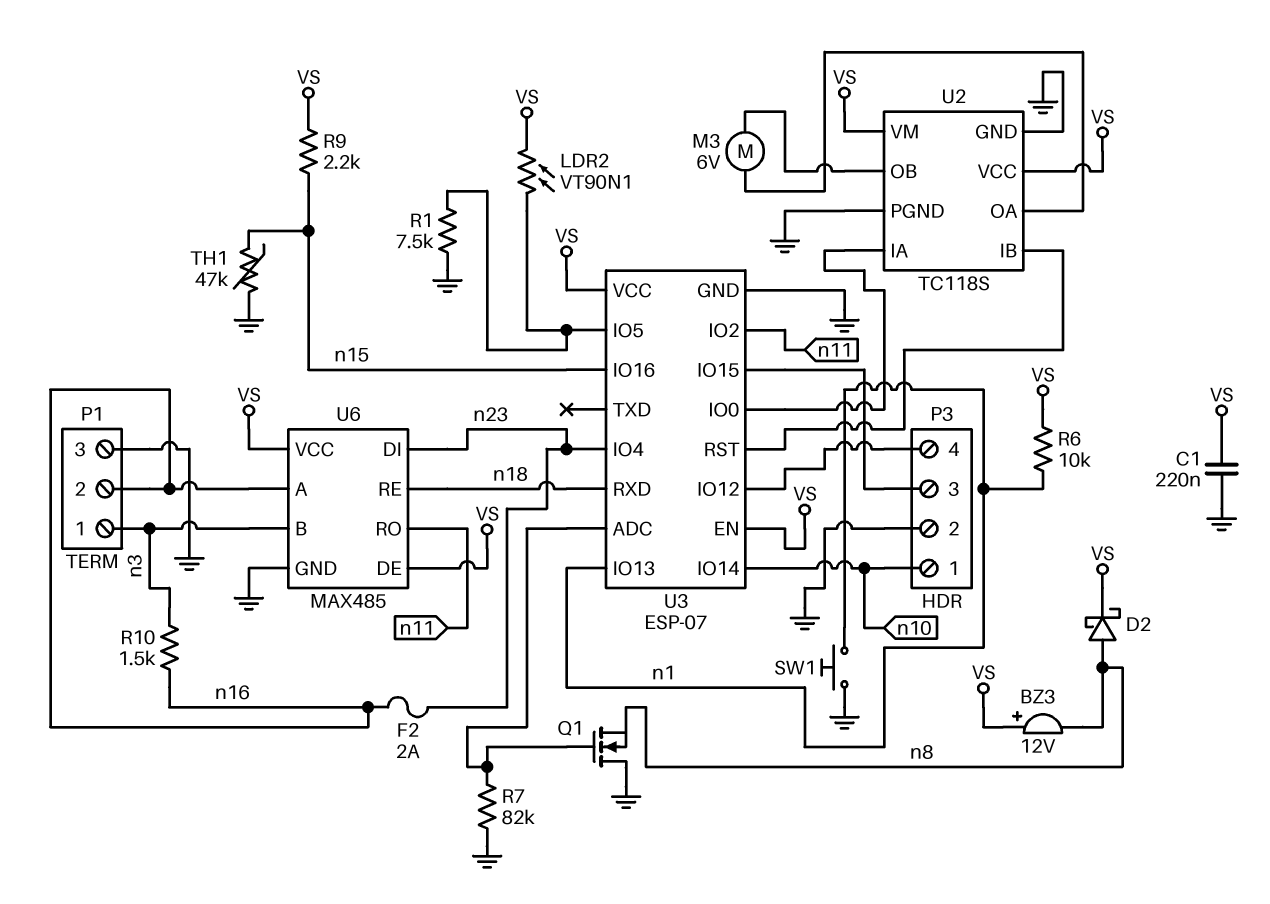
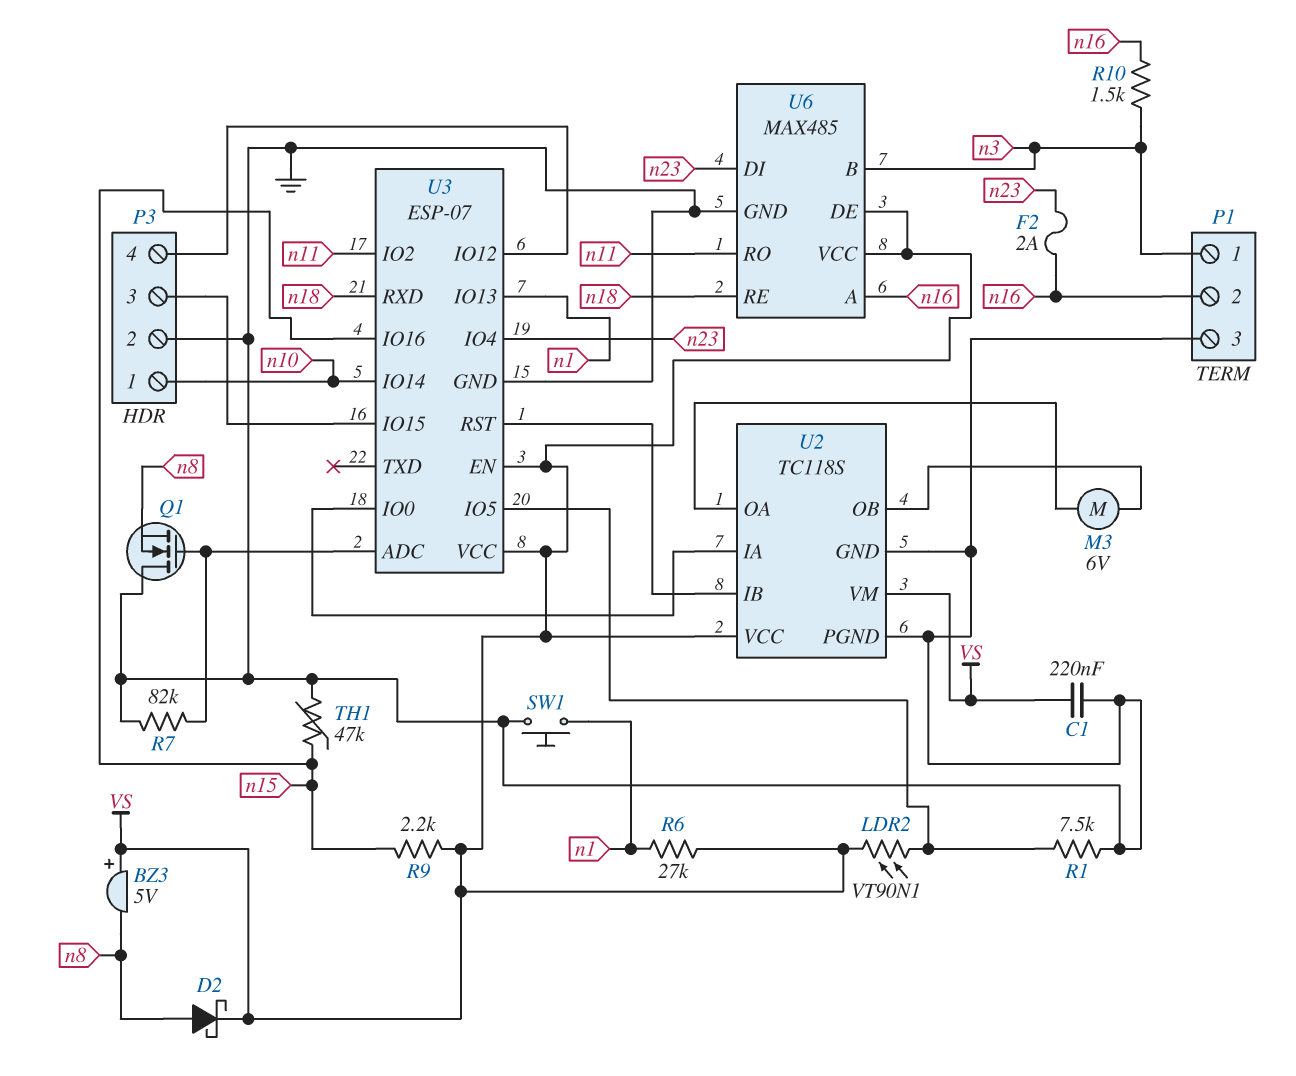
BZ3: buzzer 12V (plus VS, minus n8) -> buzzer 5V (plus VS, minus n8)
R6: 10k (VS, n1) -> 27k (VS, n1)

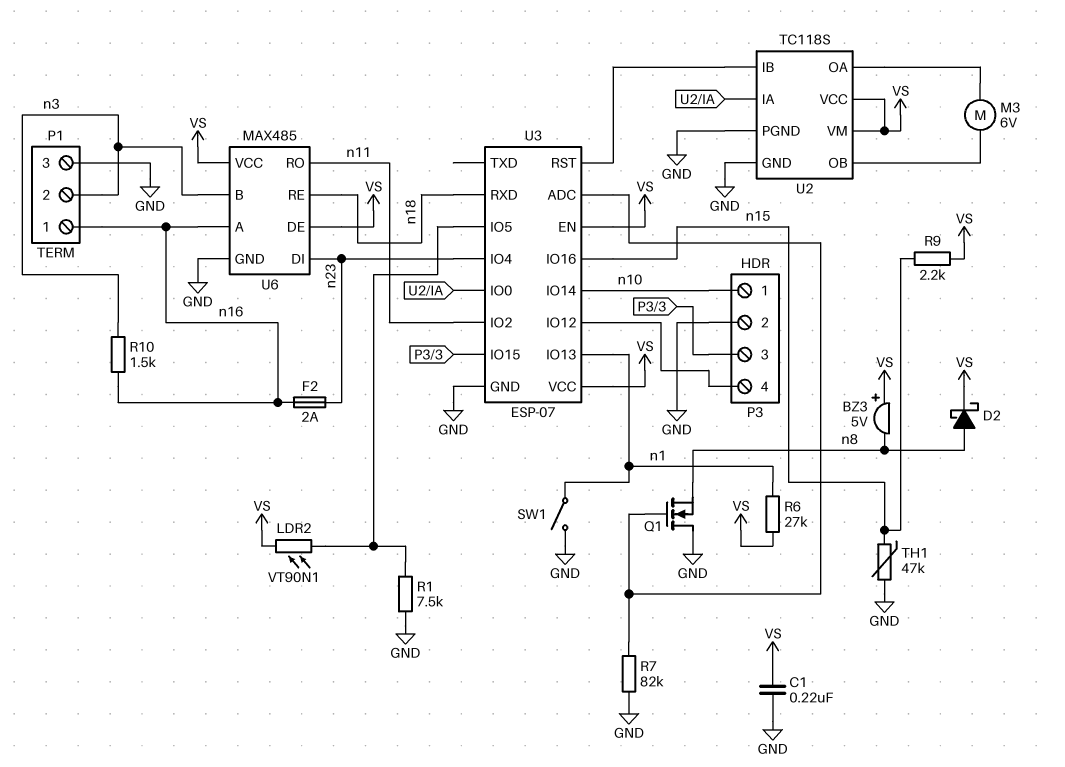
P1 pin 1: n3 -> n16
P1 pin 2: n16 -> n3
SW1: button (GND, n1) -> switch (GND, n1)

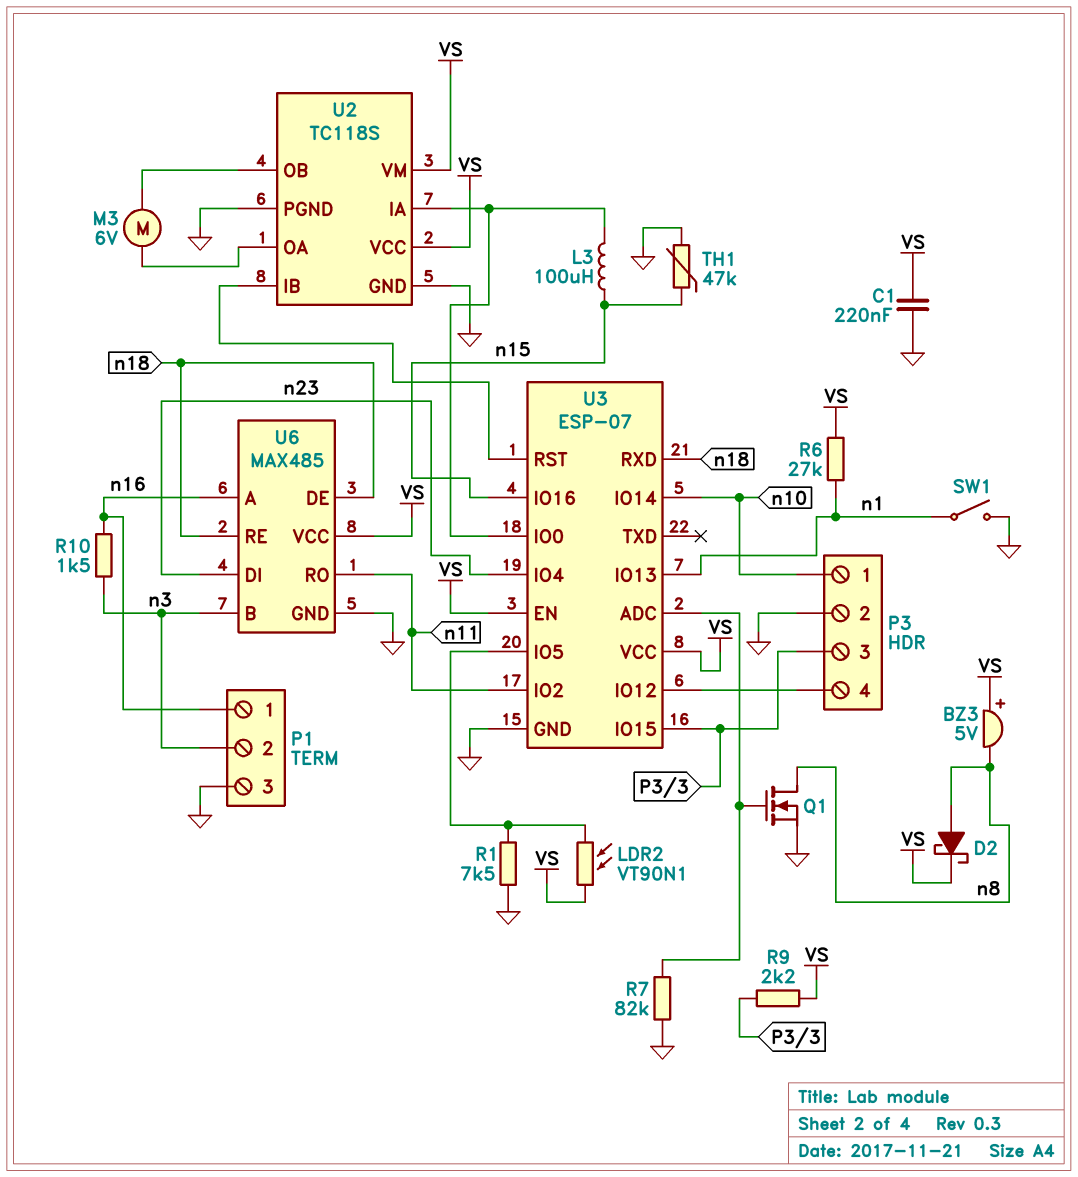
F2: 2A (n16, n23) -> none
L3: none -> 100uH (U2/IA, n15)
Q1: NMOS (G U3/ADC, D GND, S n8) -> NMOS (G U3/ADC, D n8, S GND)
R9: 2.2k (VS, n15) -> 2.2k (P3/3, VS)
U6 pin DE: VS -> n18

